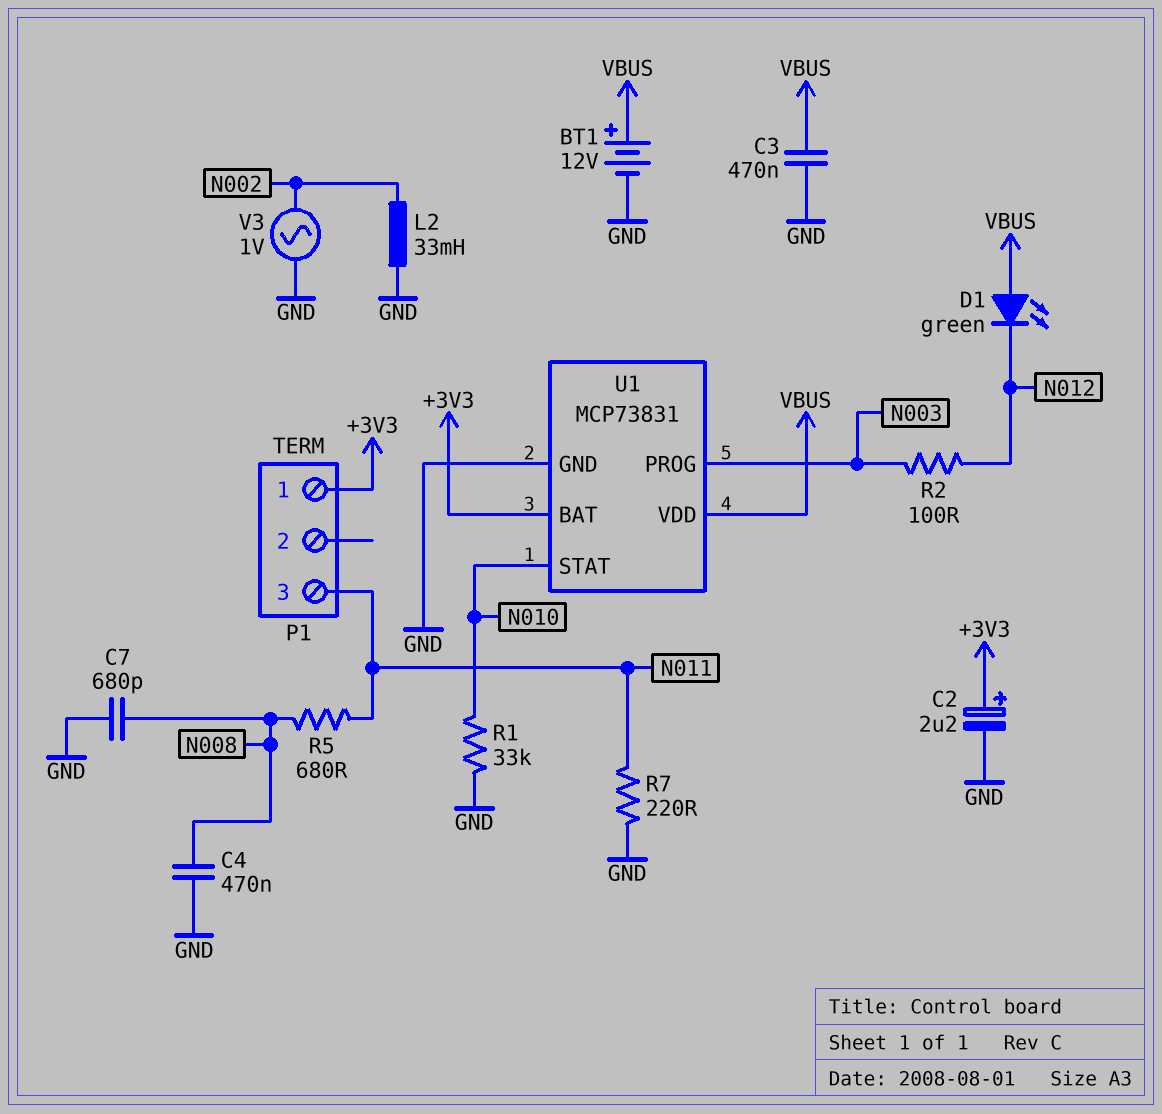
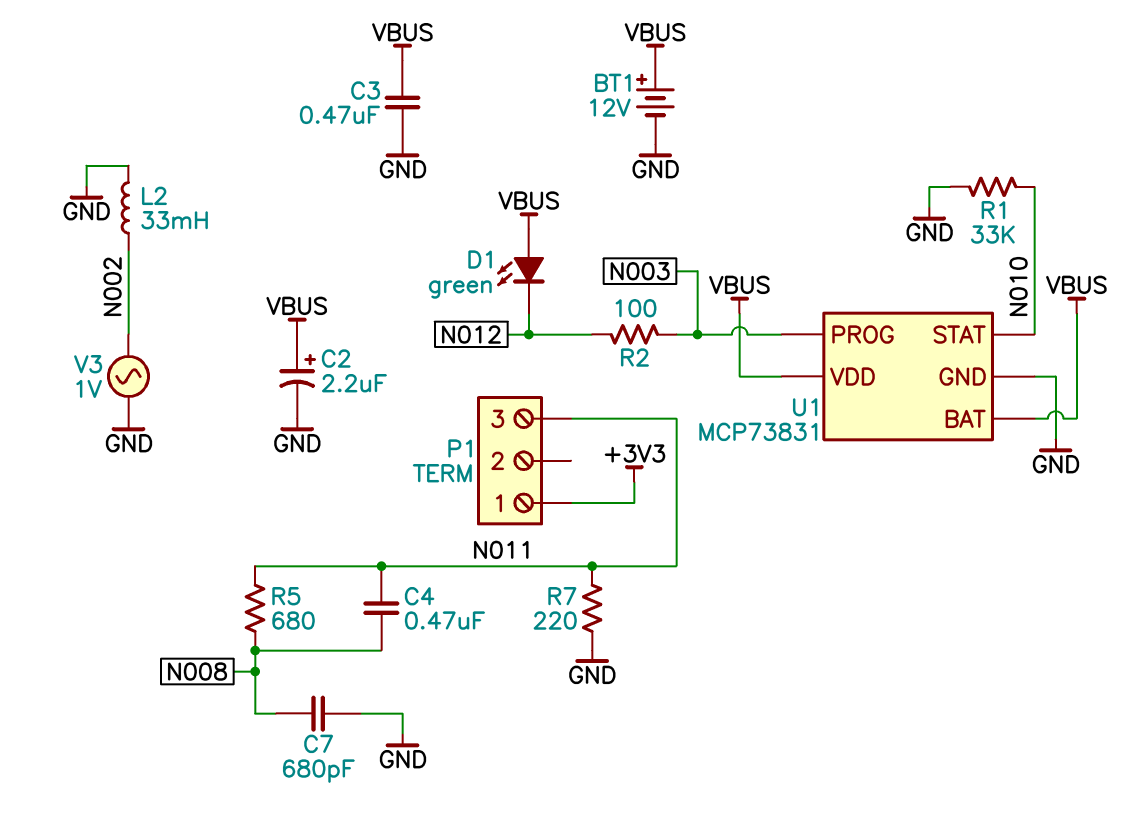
C2: 2.2uF (plus +3V3, minus GND) -> 2.2uF (plus VBUS, minus GND)
C4: 470nF (GND, N008) -> 470nF (N008, N011)
U1 pin BAT: +3V3 -> VBUS

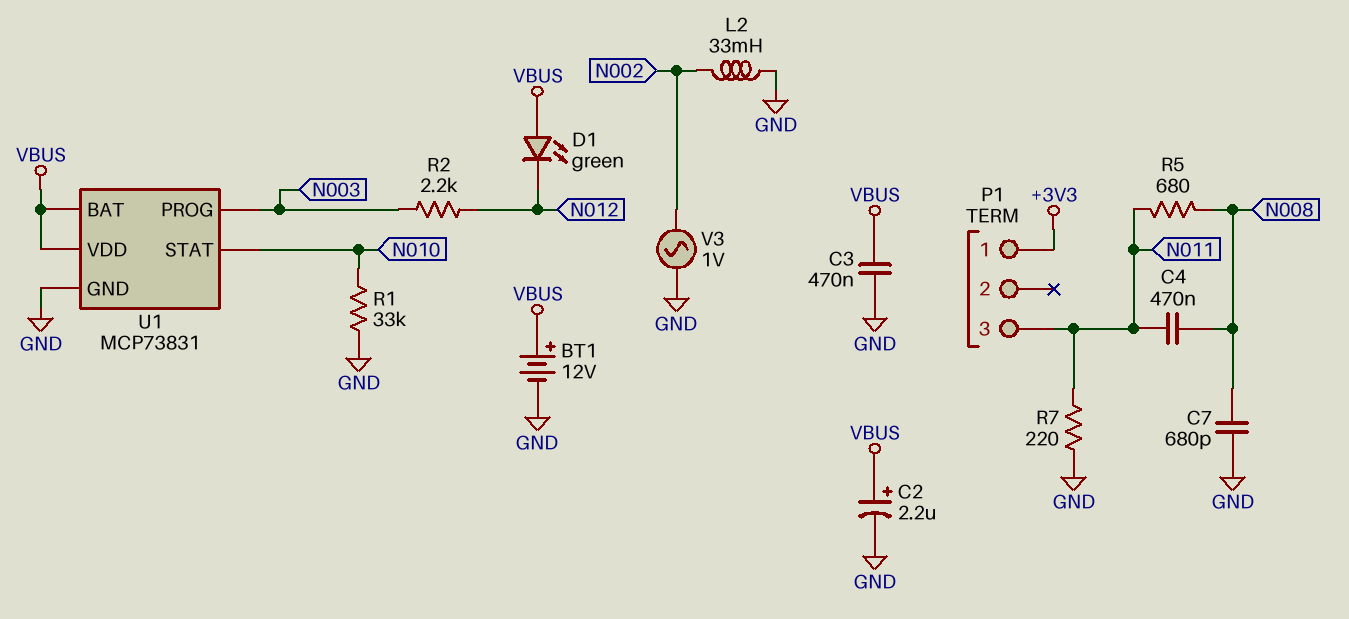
R2: 100 (N003, N012) -> 2.2k (N003, N012)

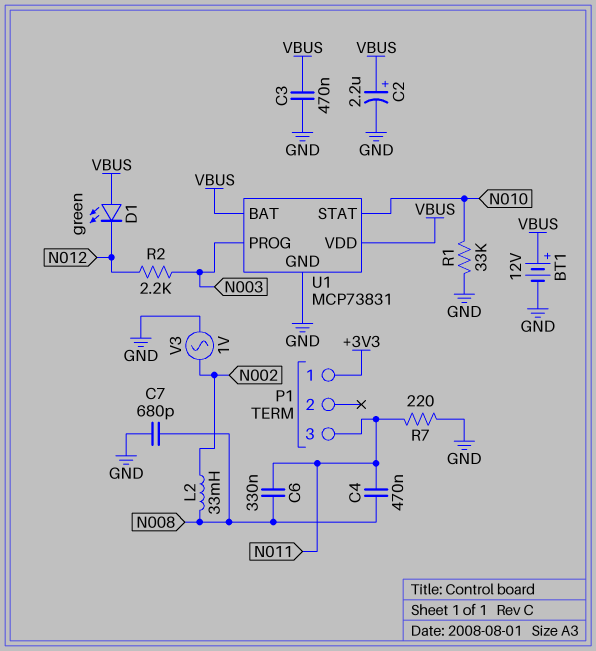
C6: none -> 330nF (N008, N011)
L2: 33mH (GND, N002) -> 33mH (N002, N008)
R5: 680 (N008, N011) -> none

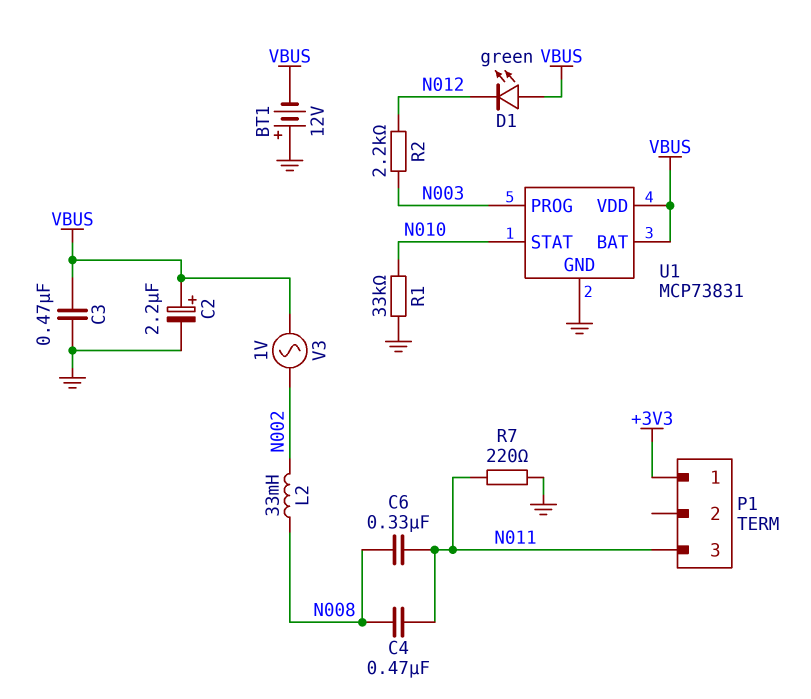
BT1: 12V (plus VBUS, minus GND) -> 12V (plus GND, minus VBUS)
C7: 680pF (GND, N008) -> none
V3: AC 1V (GND, N002) -> AC 1V (N002, VBUS)

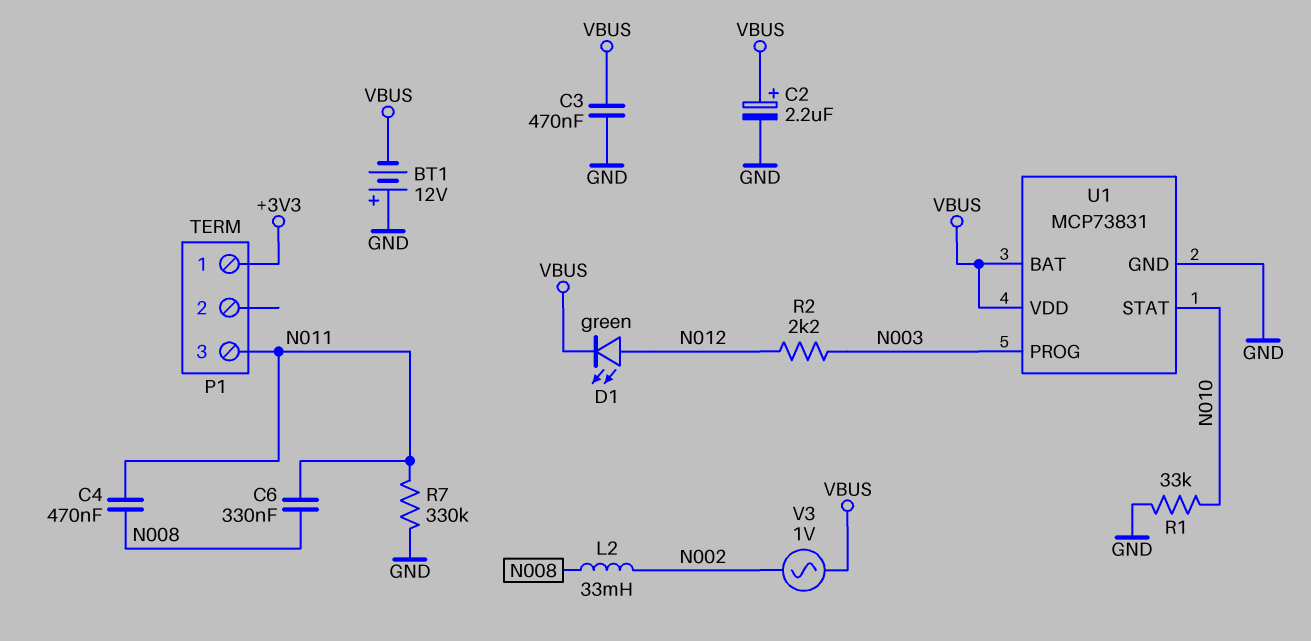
D1: LED green (A VBUS, K N012) -> LED green (A N012, K VBUS)
R7: 220 (GND, N011) -> 330k (GND, N011)

